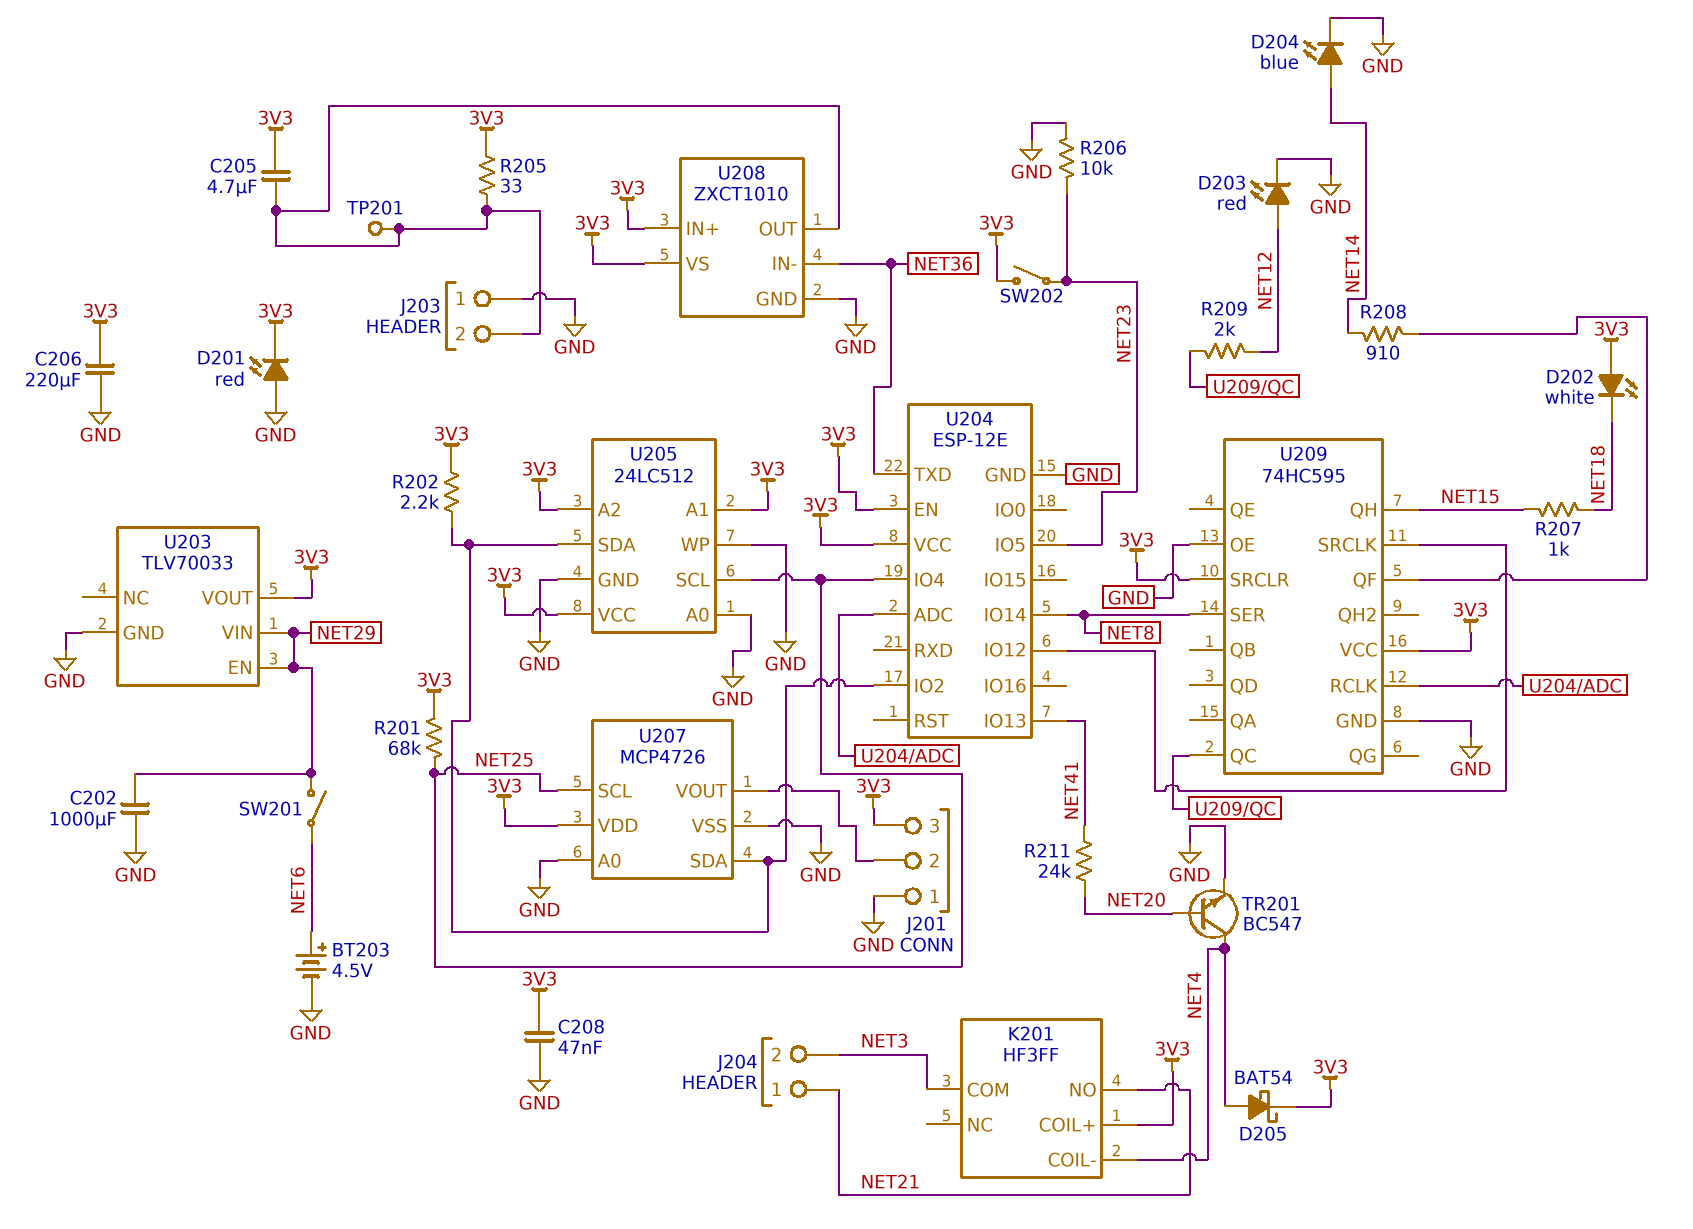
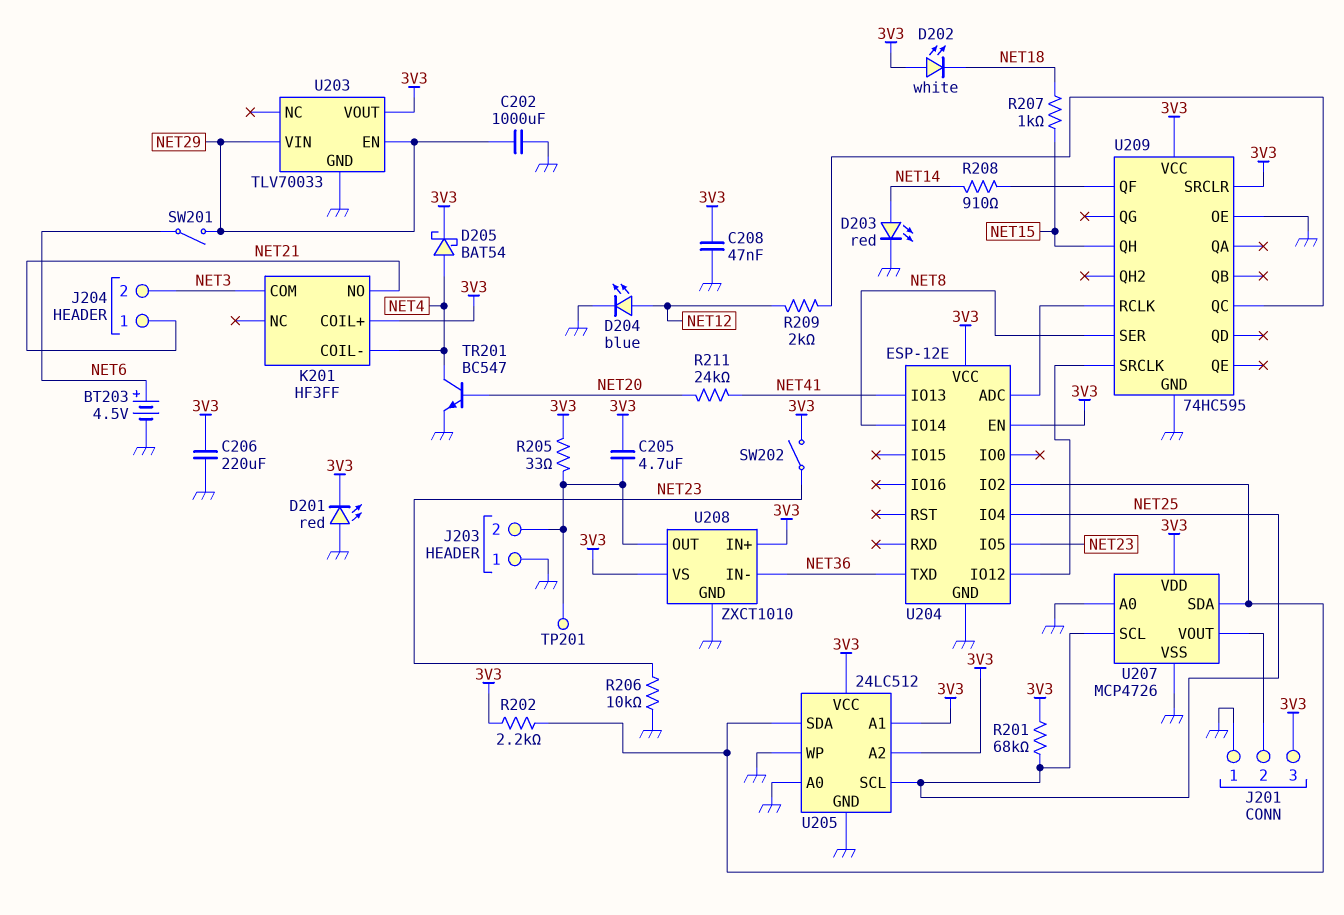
D203: LED red (A NET12, K GND) -> LED red (A NET14, K GND)
D204: LED blue (A NET14, K GND) -> LED blue (A NET12, K GND)

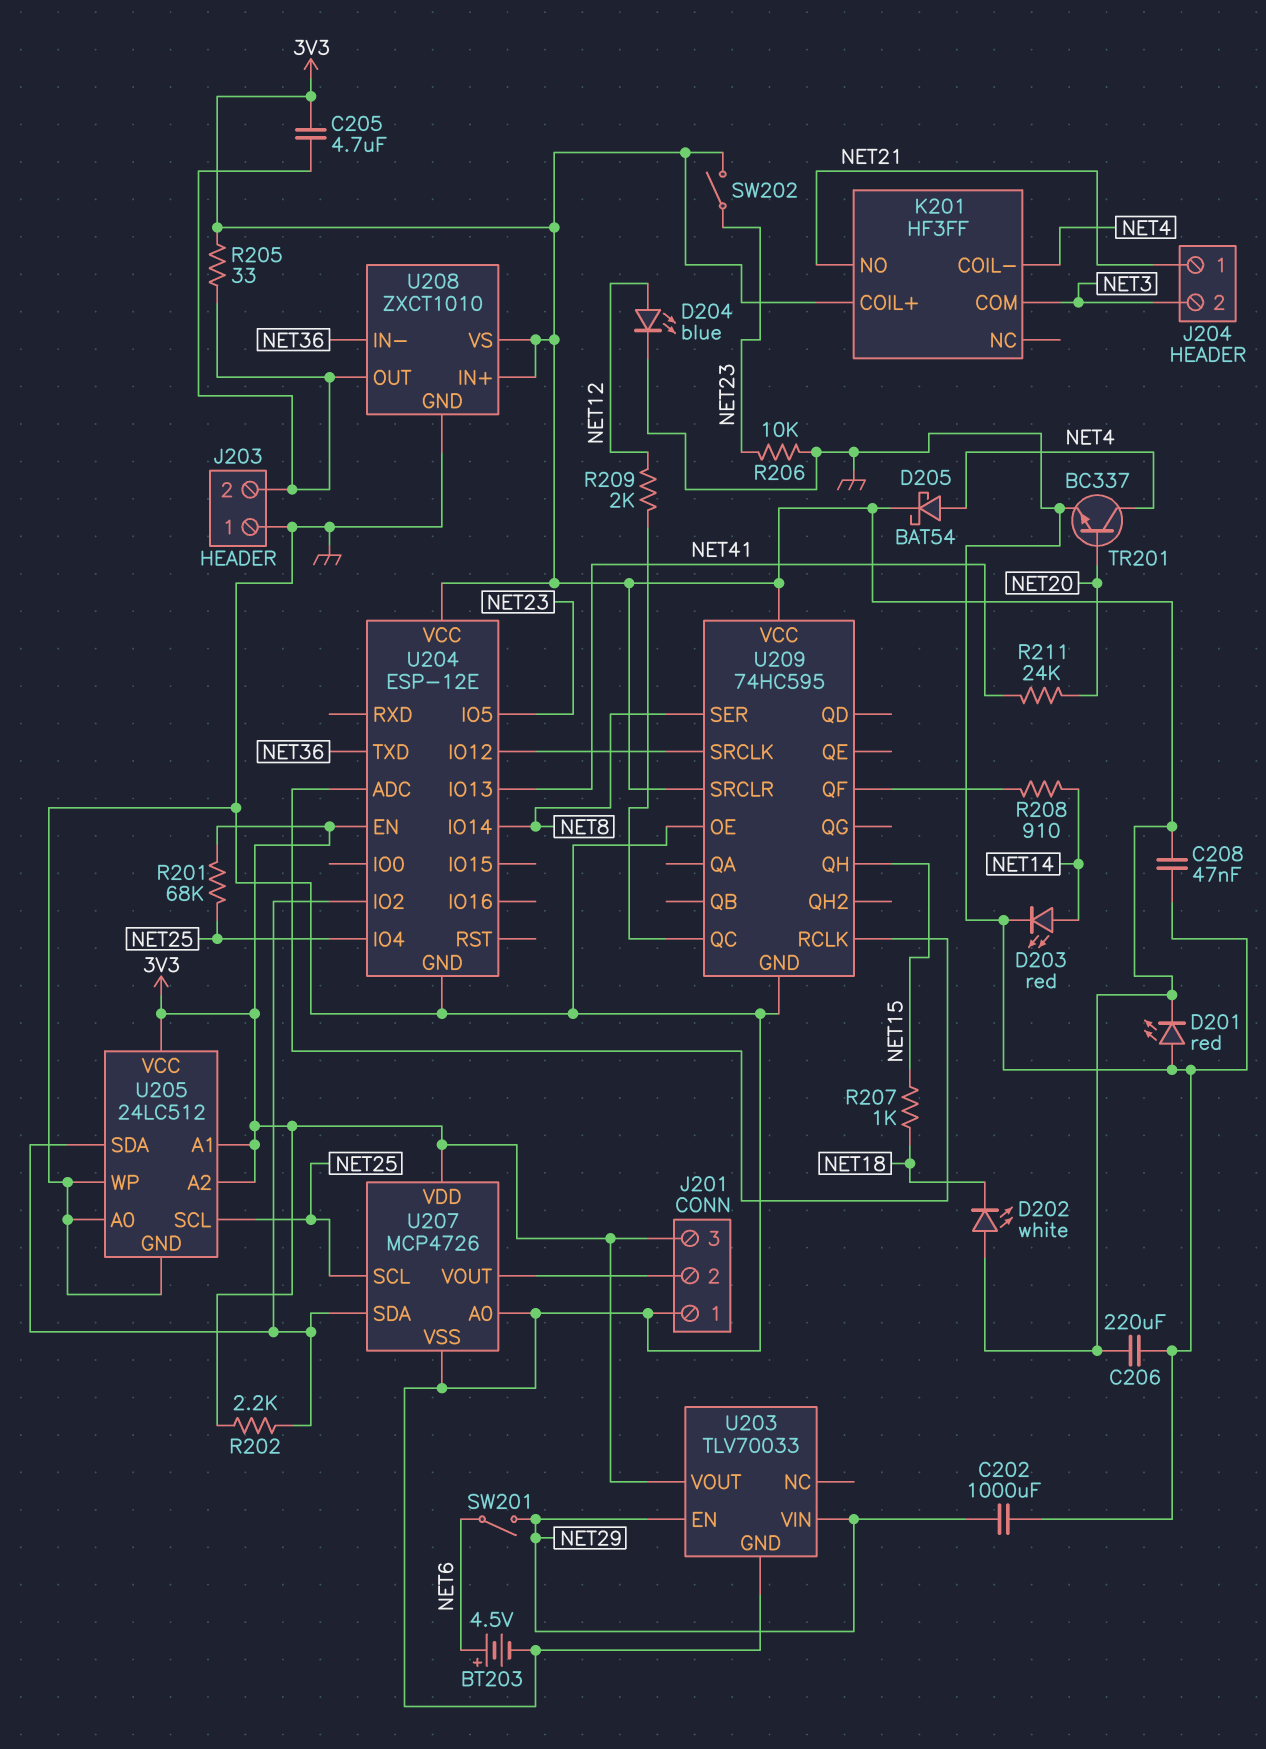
TP201: test point (J203/2) -> none
TR201: NPN BC547 (B NET20, C NET4, E GND) -> NPN BC337 (B NET20, C NET4, E GND)

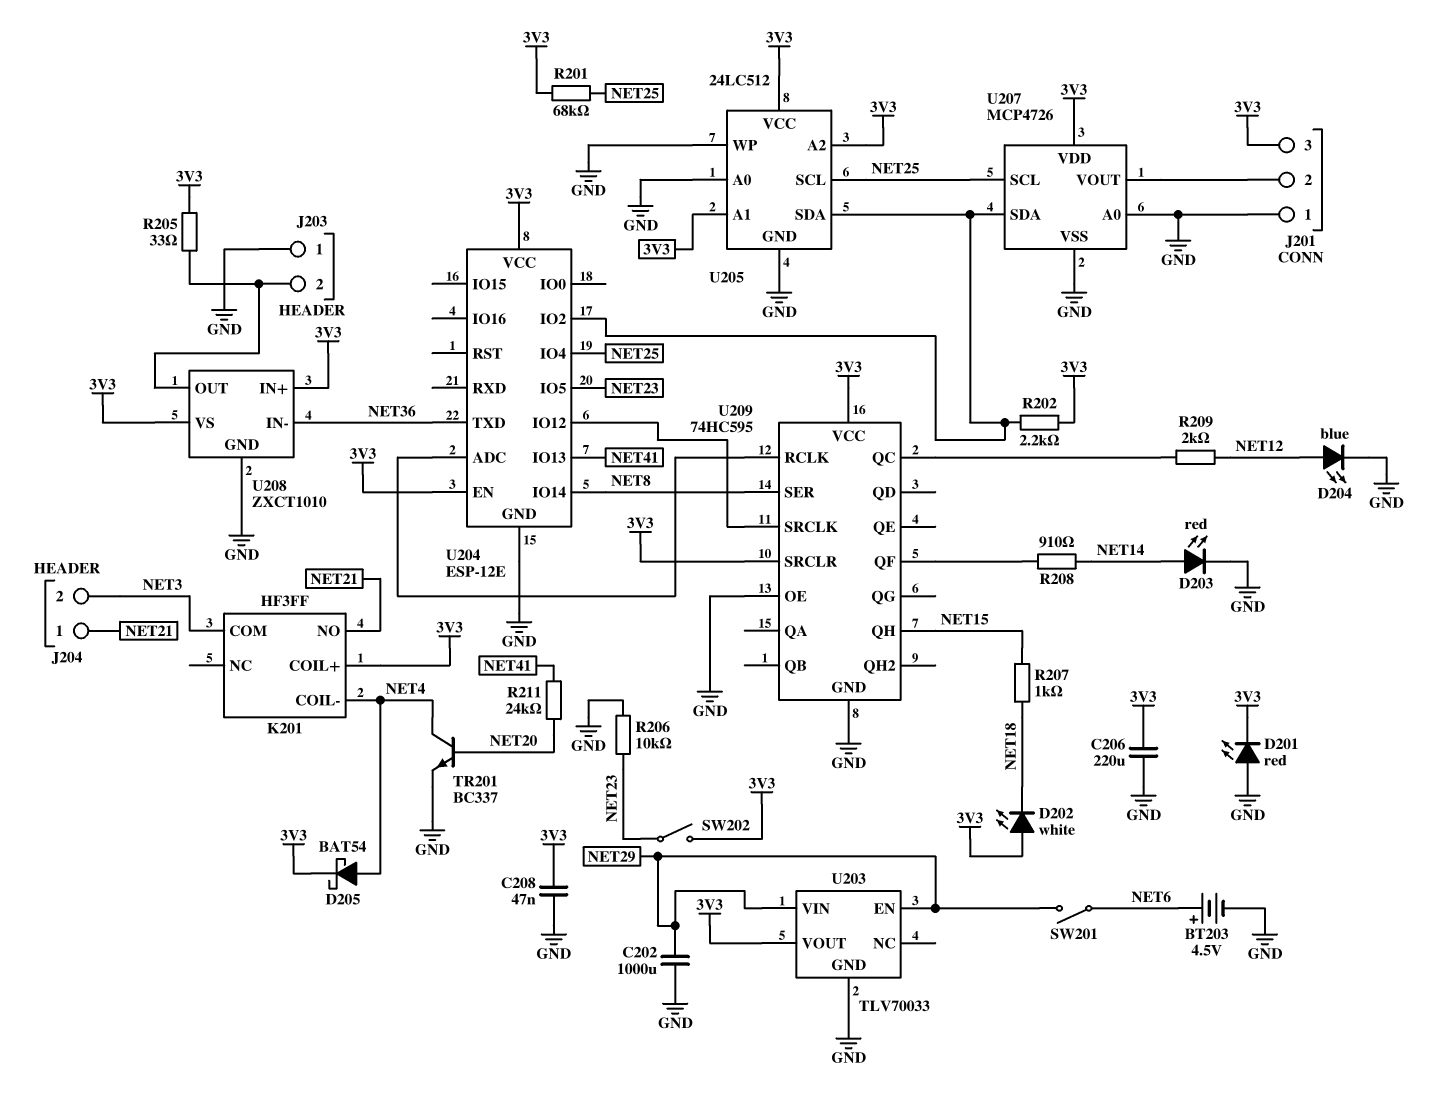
C205: 4.7uF (3V3, J203/2) -> none

